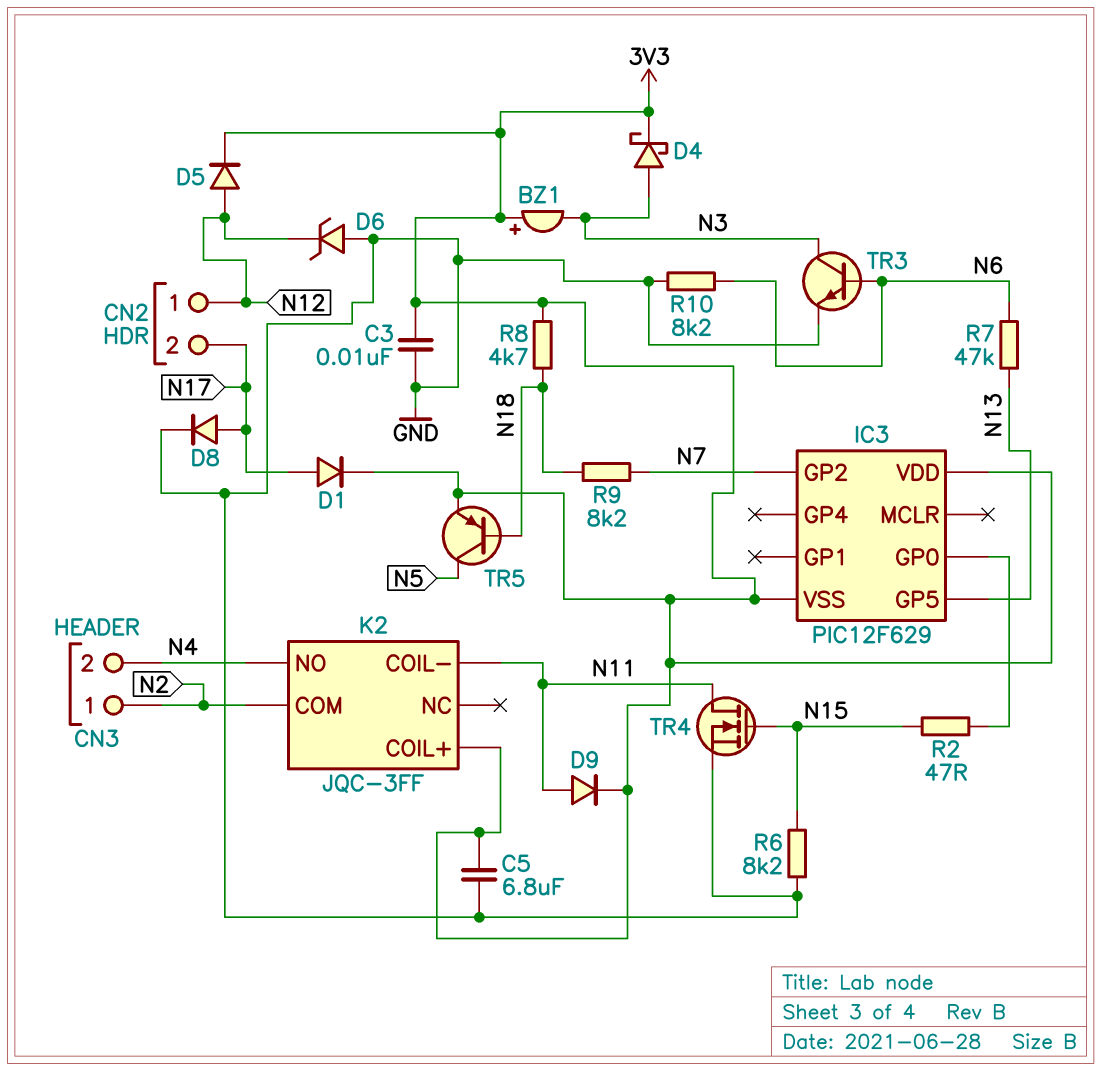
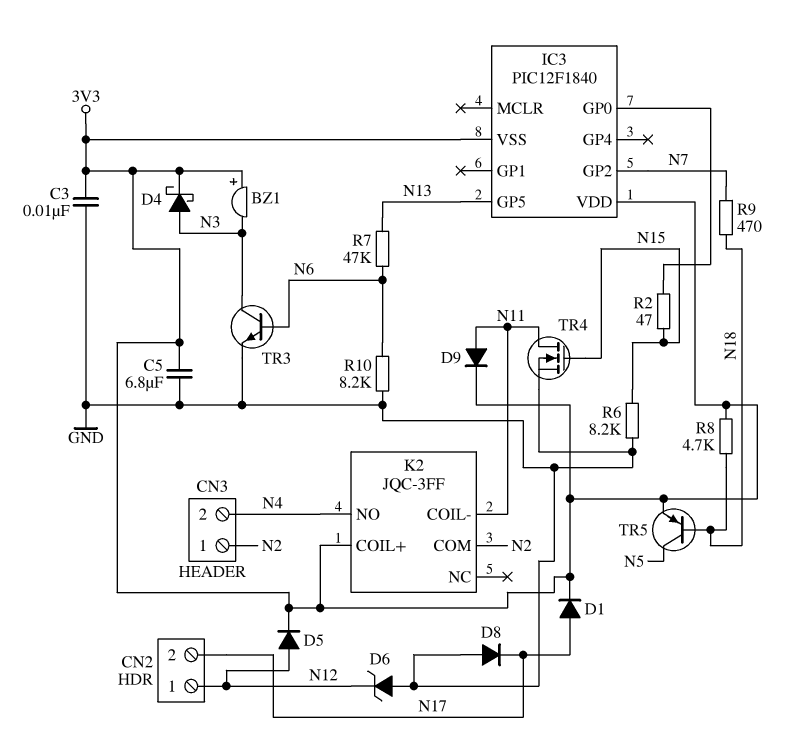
D8: diode (A N17, K GND) -> diode (A GND, K N17)
IC3: PIC12F629 -> PIC12F1840
R9: 8.2k (N7, N18) -> 470 (N7, N18)

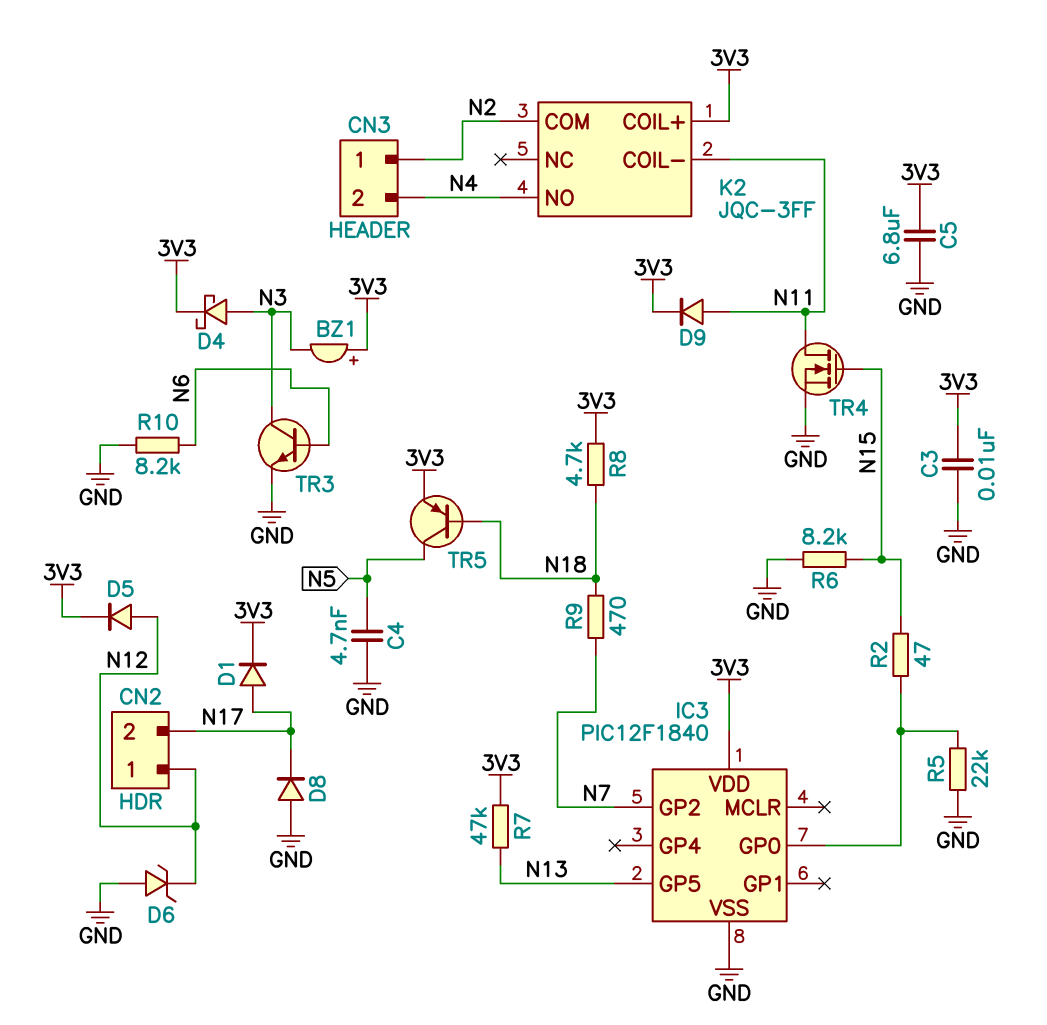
C4: none -> 4.7nF (GND, N5)
IC3 pin VSS: 3V3 -> GND
R5: none -> 22k (GND, IC3/GP0)
R7: 47k (N6, N13) -> 47k (3V3, N13)

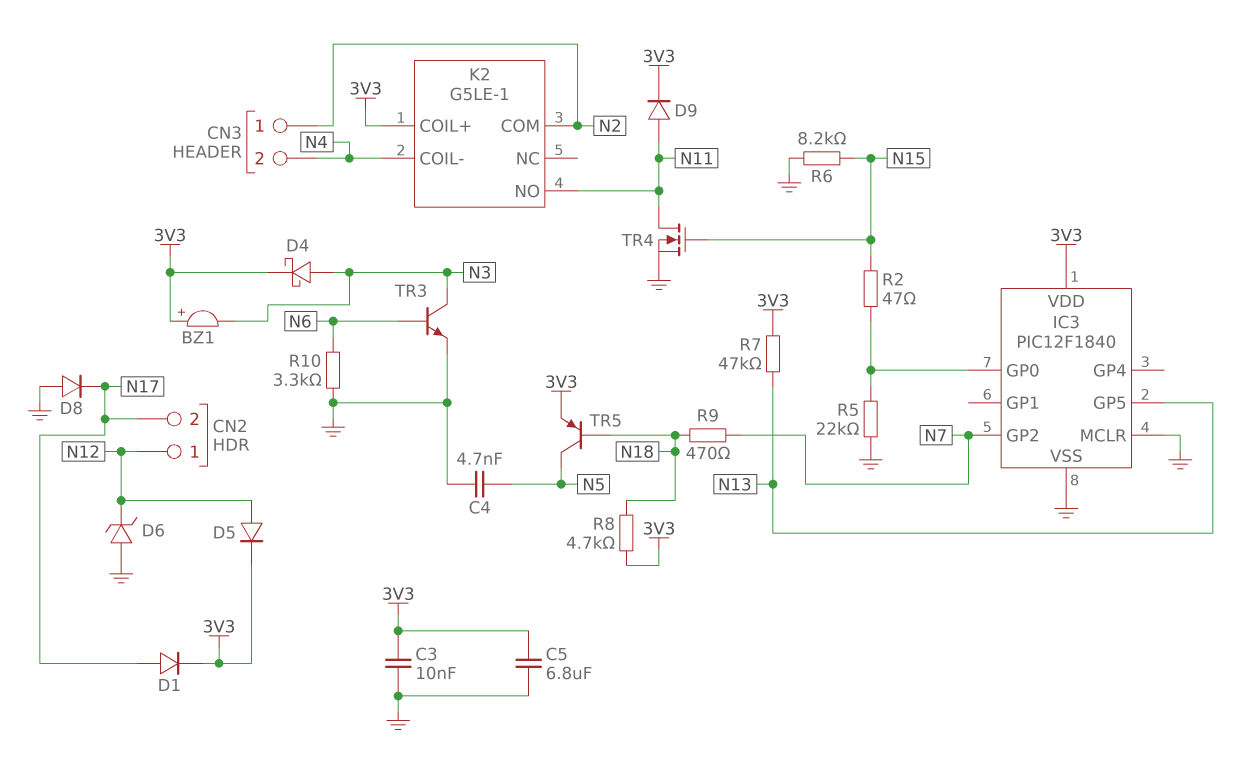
IC3 pin MCLR: none -> GND
K2: JQC-3FF -> G5LE-1
K2 pin COIL-: N11 -> N4
K2 pin NO: N4 -> N11
R10: 8.2k (GND, N6) -> 3.3k (GND, N6)

